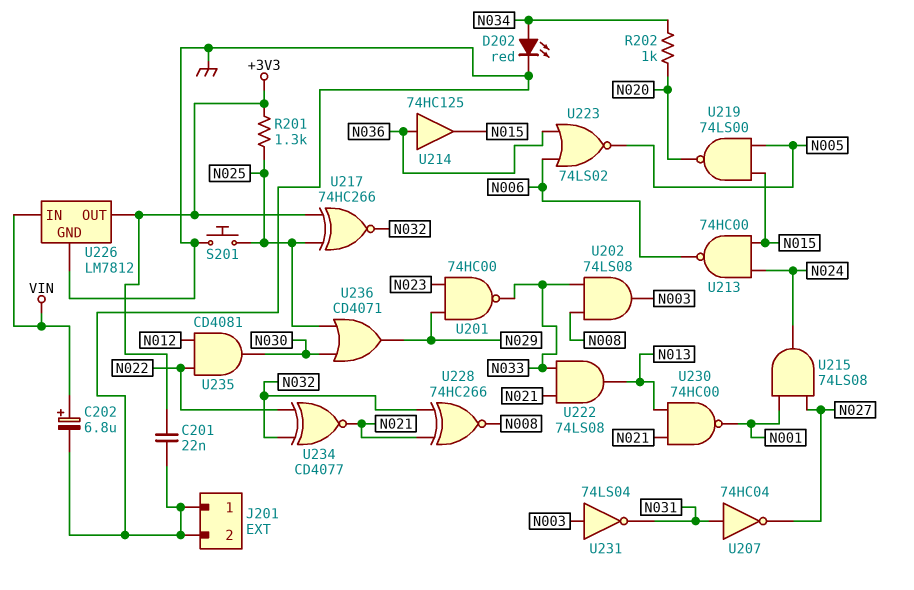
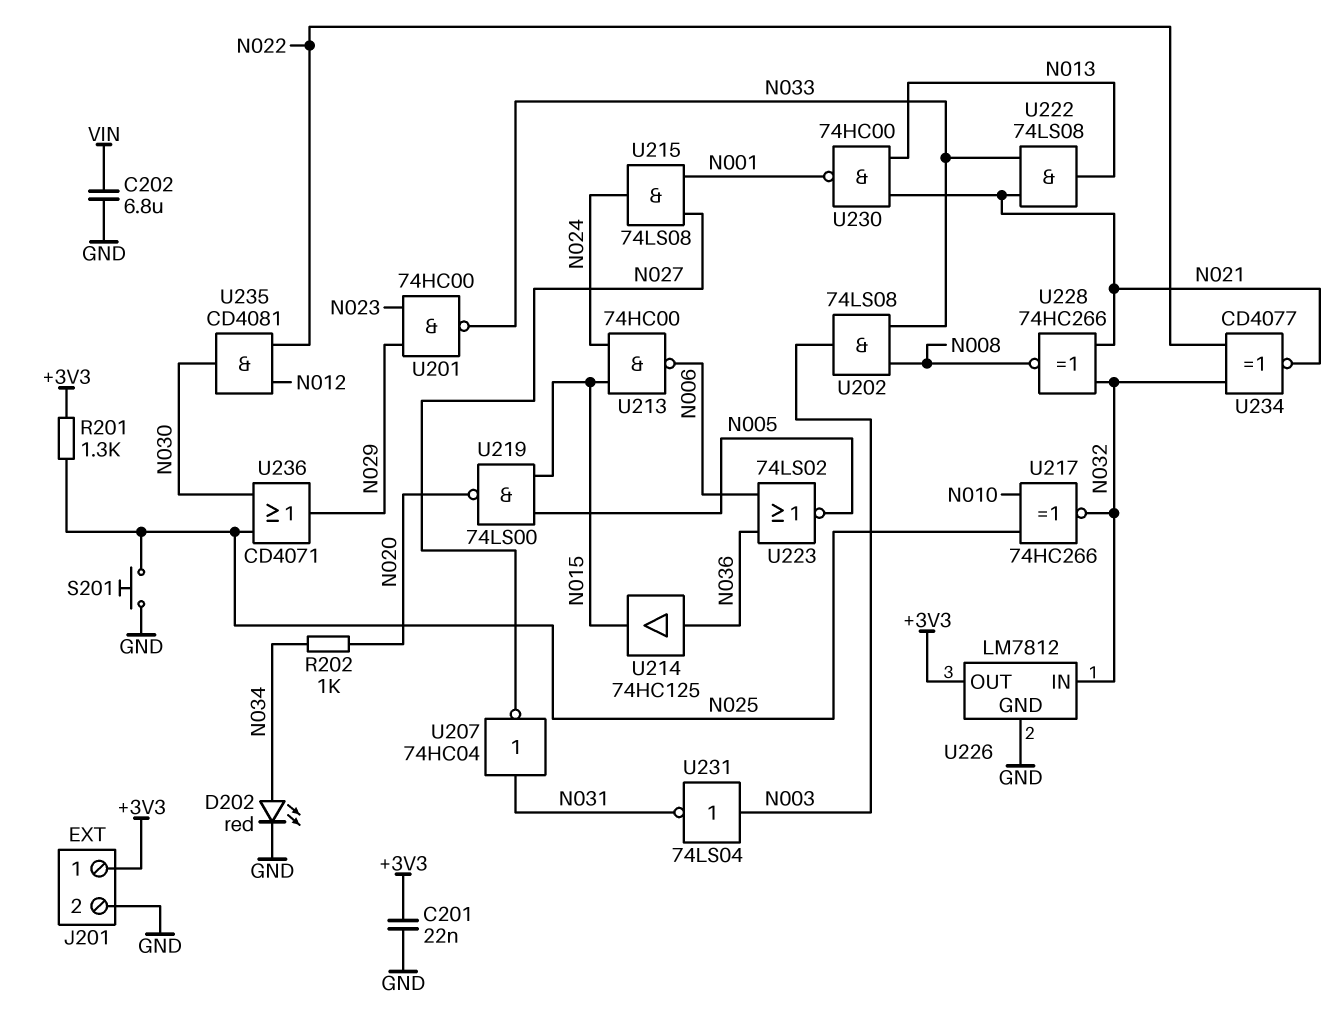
C202: 6.8uF (plus VIN, minus GND) -> 6.8uF (GND, VIN)
J201 pin 1: GND -> +3V3
U217: XNOR 74HC266 (in +3V3, in N025, out N032) -> XNOR 74HC266 (in N010, in N025, out N032)
U226 pin IN: VIN -> N032

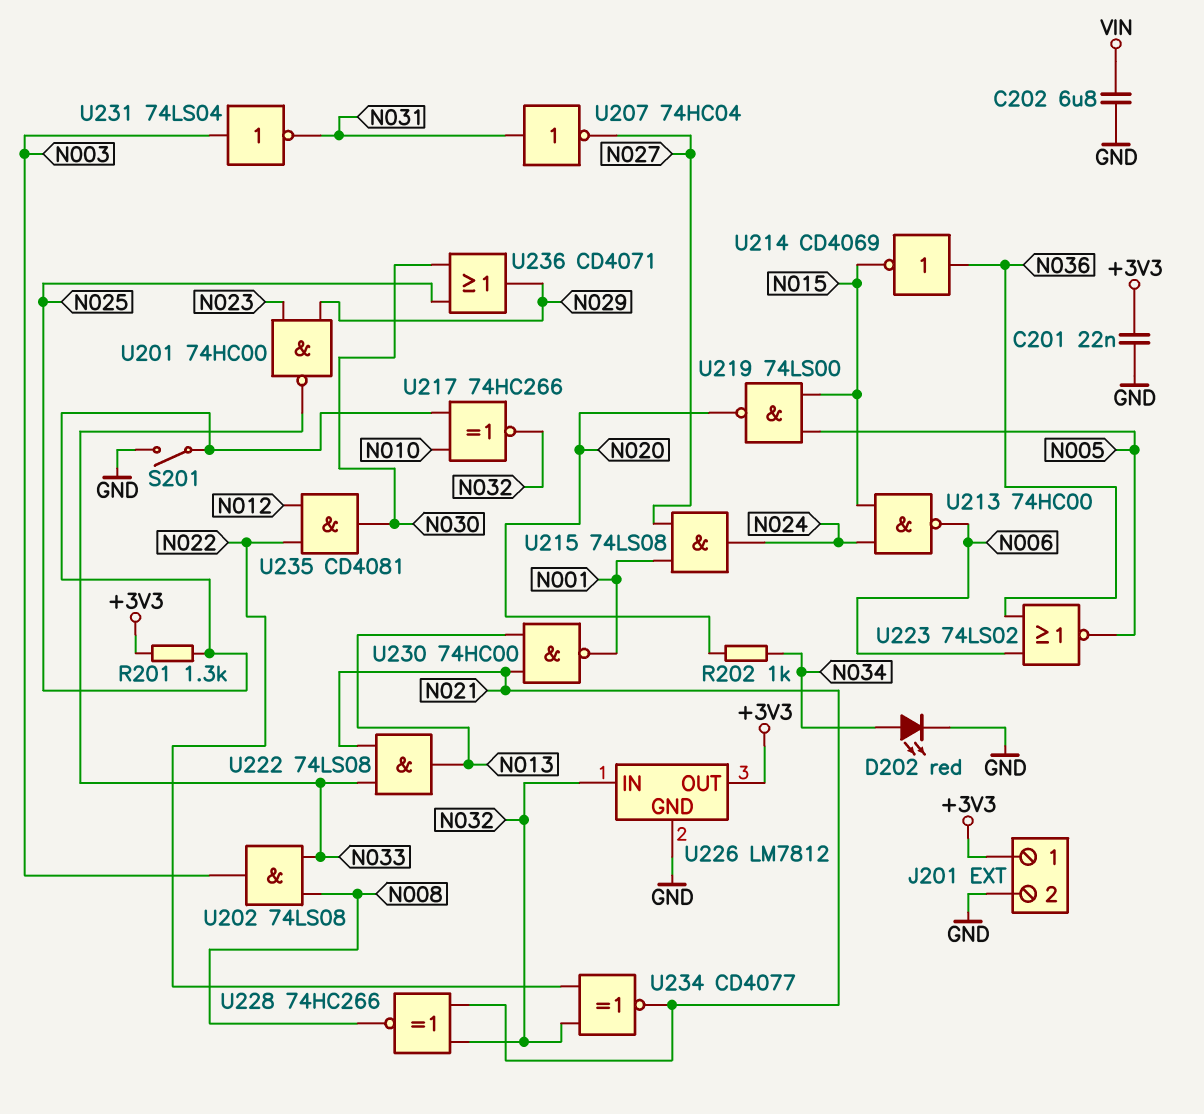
S201: button (GND, N025) -> switch (GND, N025)
U214: buffer 74HC125 (in N036, out N015) -> NOT CD4069 (in N036, out N015)

